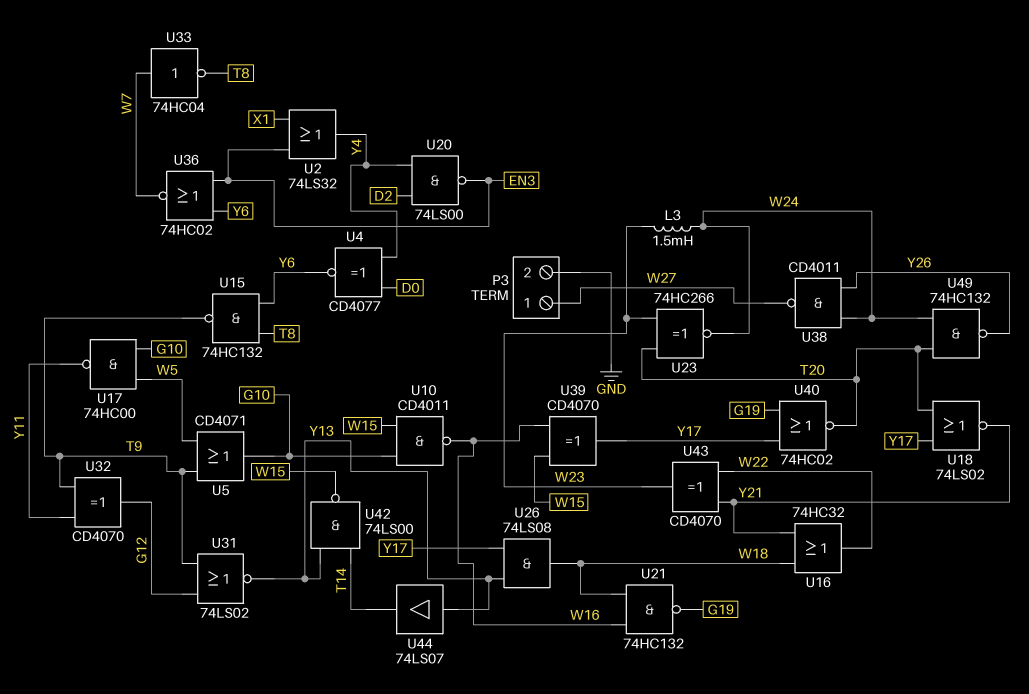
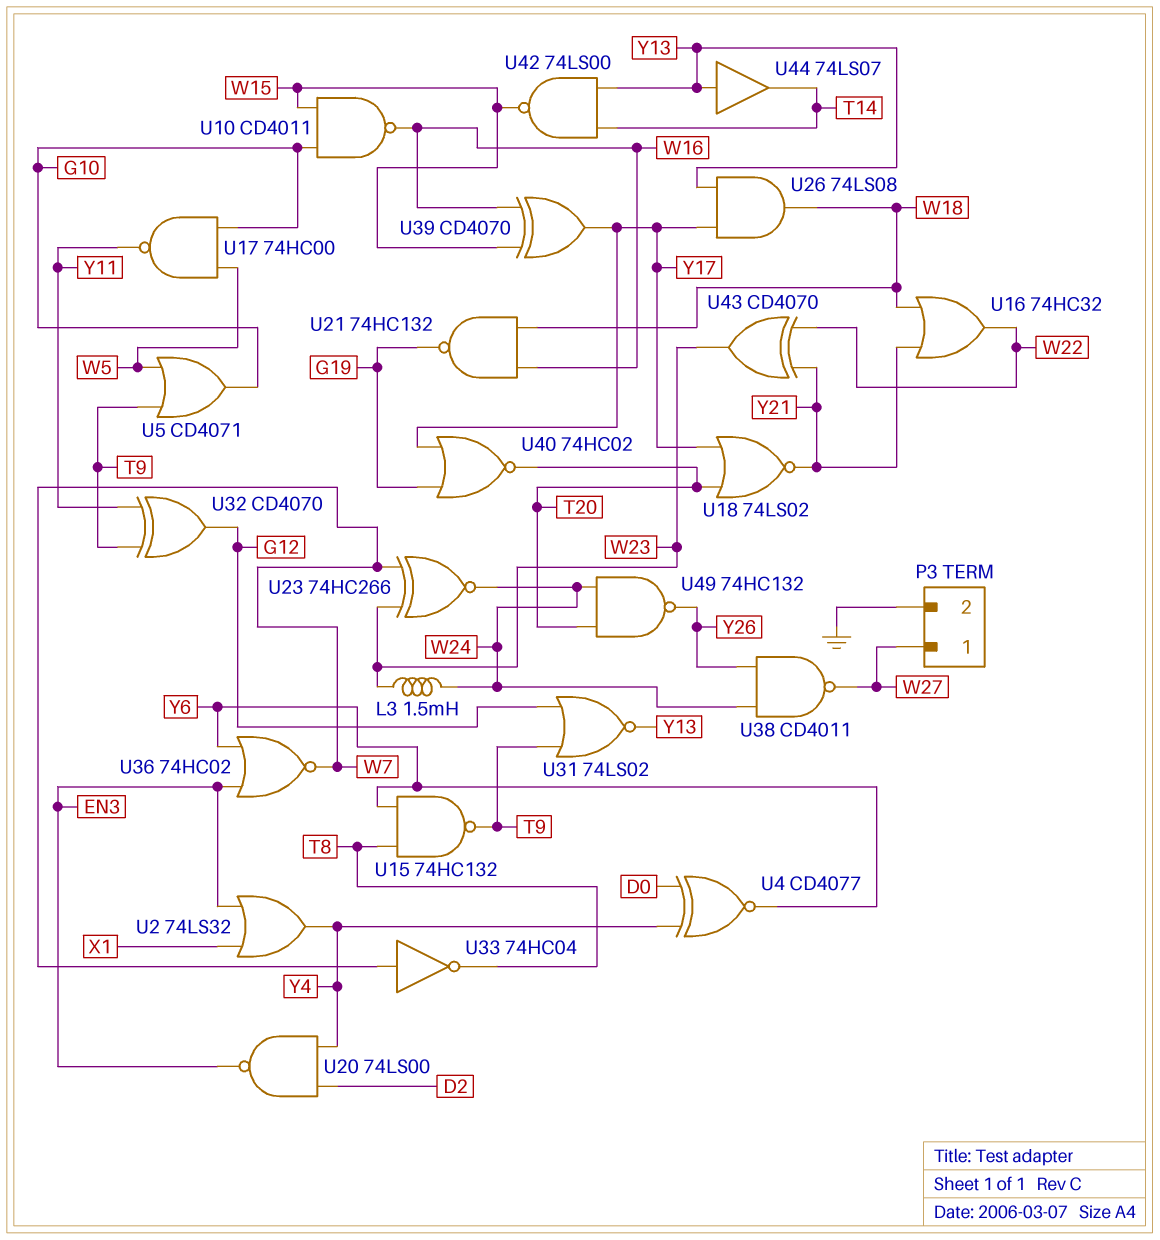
U23: XNOR 74HC266 (in T20, in W23, out W24) -> XNOR 74HC266 (in W7, in W23, out W24)

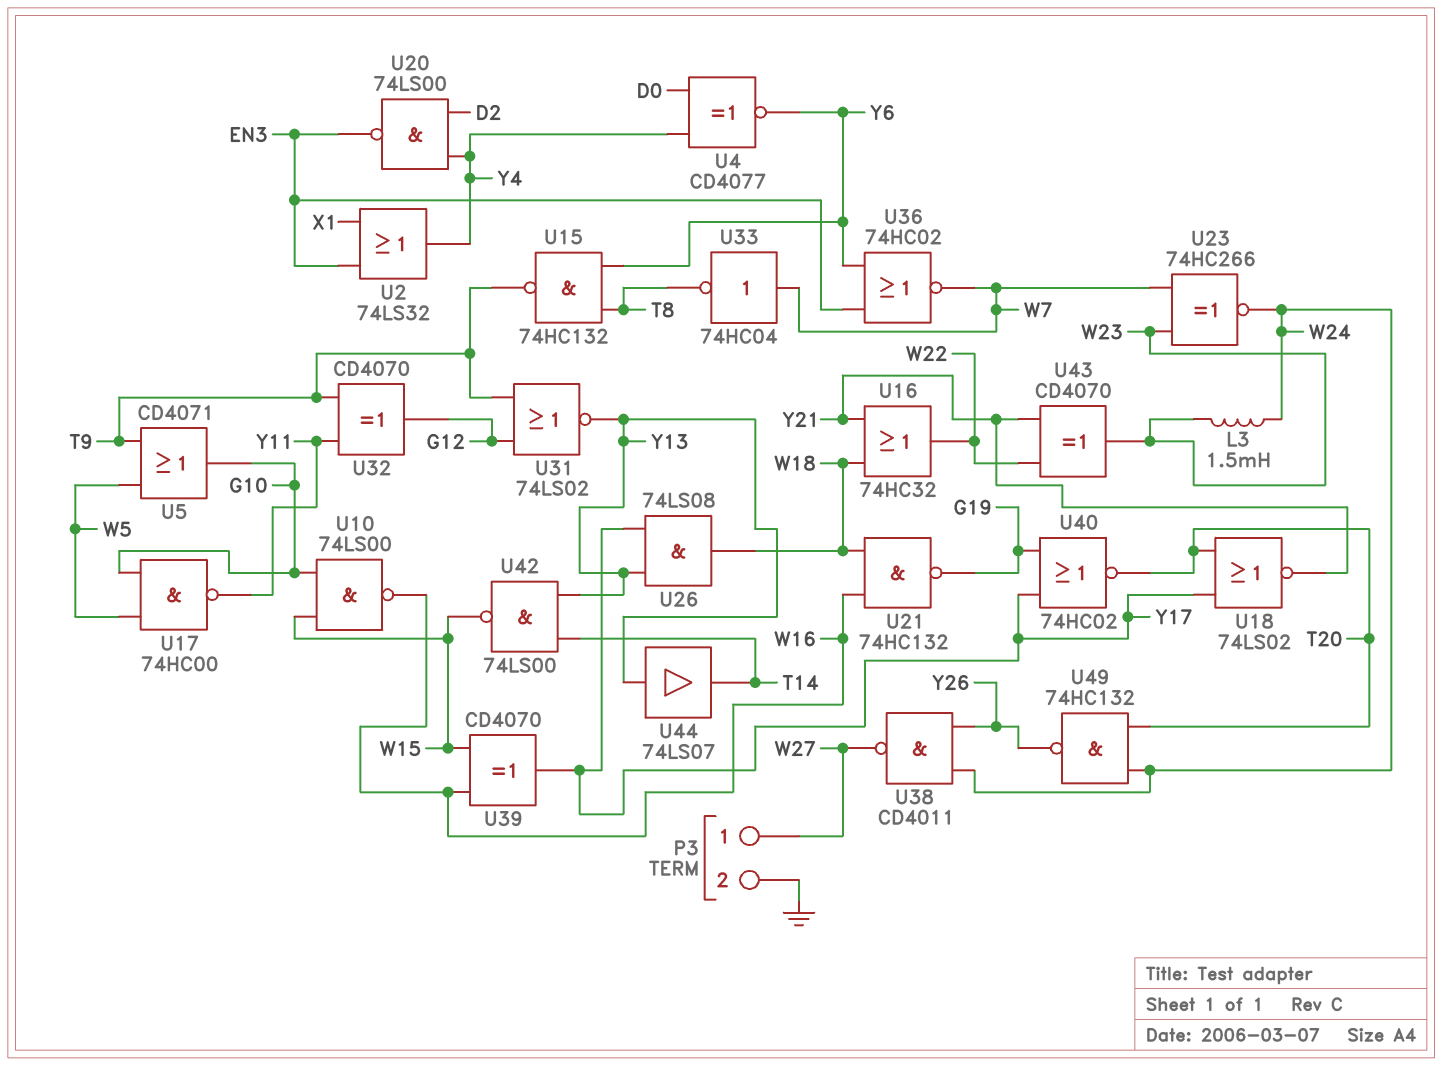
U10: NAND CD4011 (in G10, in W15, out W16) -> NAND 74LS00 (in G10, in W15, out W16)

